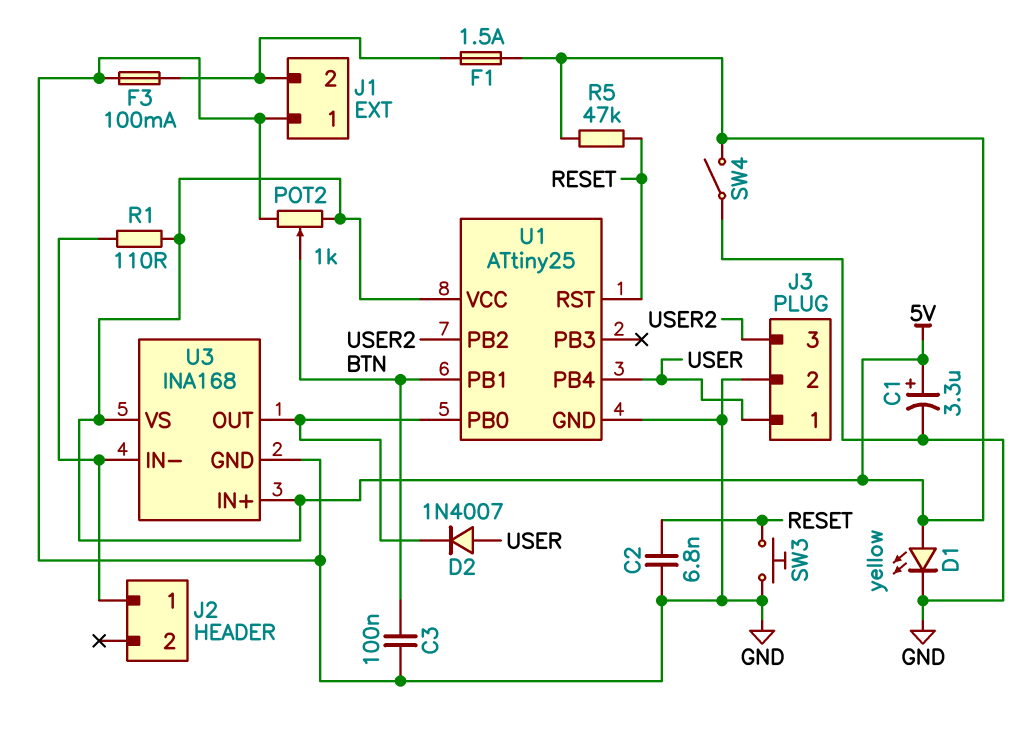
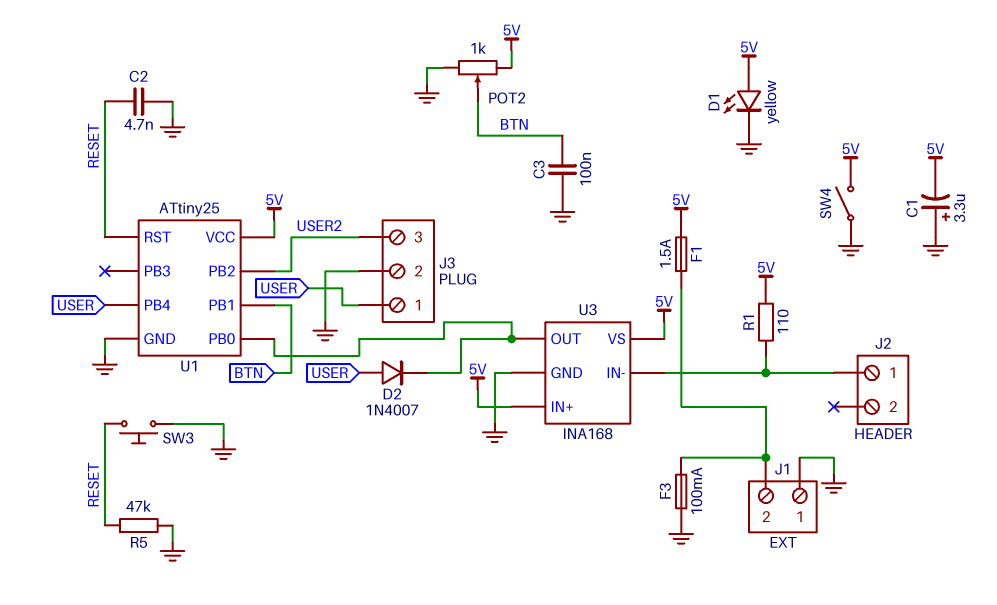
C1: 3.3uF (plus 5V, minus GND) -> 3.3uF (plus GND, minus 5V)
C2: 6.8nF (GND, RESET) -> 4.7nF (GND, RESET)
R5: 47k (5V, RESET) -> 47k (GND, RESET)

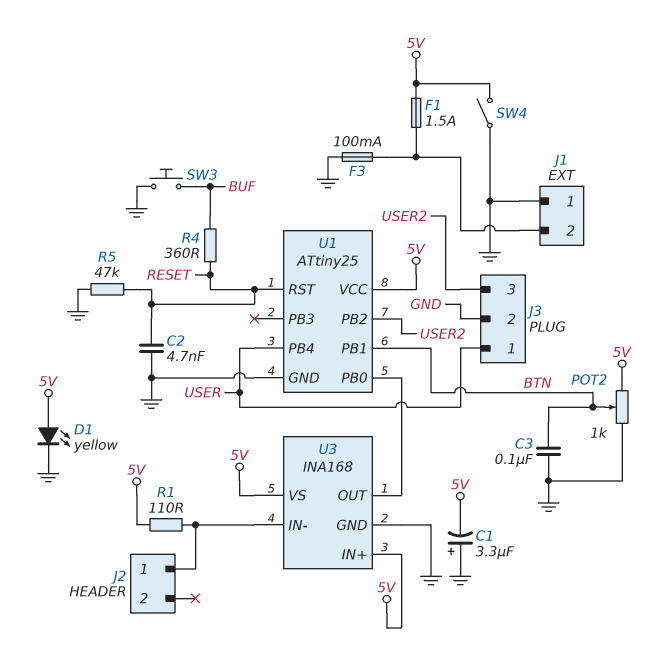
D2: diode 1N4007 (A USER, K U1/PB0) -> none
R4: none -> 360 (BUF, RESET)
SW3: button (GND, RESET) -> button (BUF, GND)

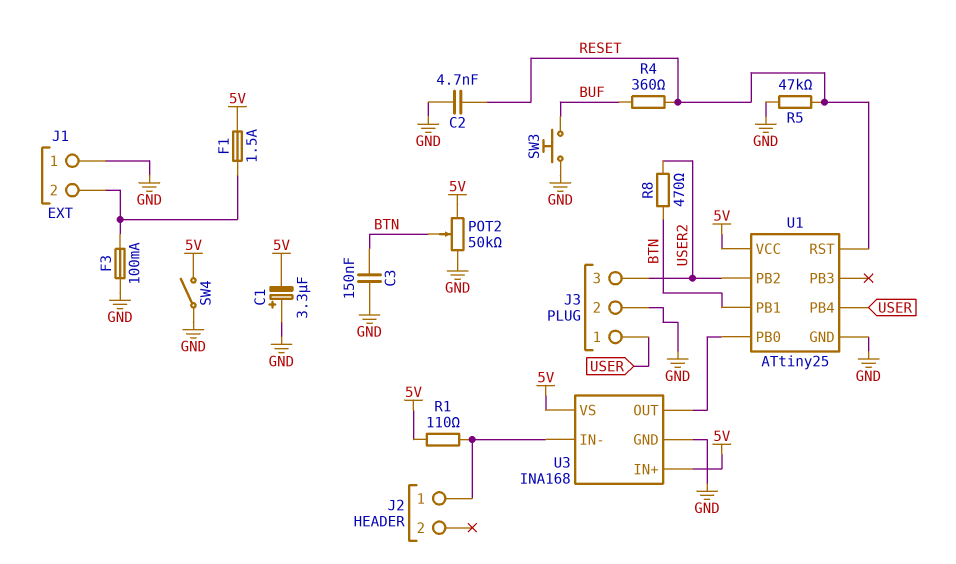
C3: 100nF (BTN, GND) -> 150nF (BTN, GND)
D1: LED yellow (A 5V, K GND) -> none
POT2: 1k (5V, GND, wiper BTN) -> 50k (5V, GND, wiper BTN)
R8: none -> 470 (BTN, USER2)

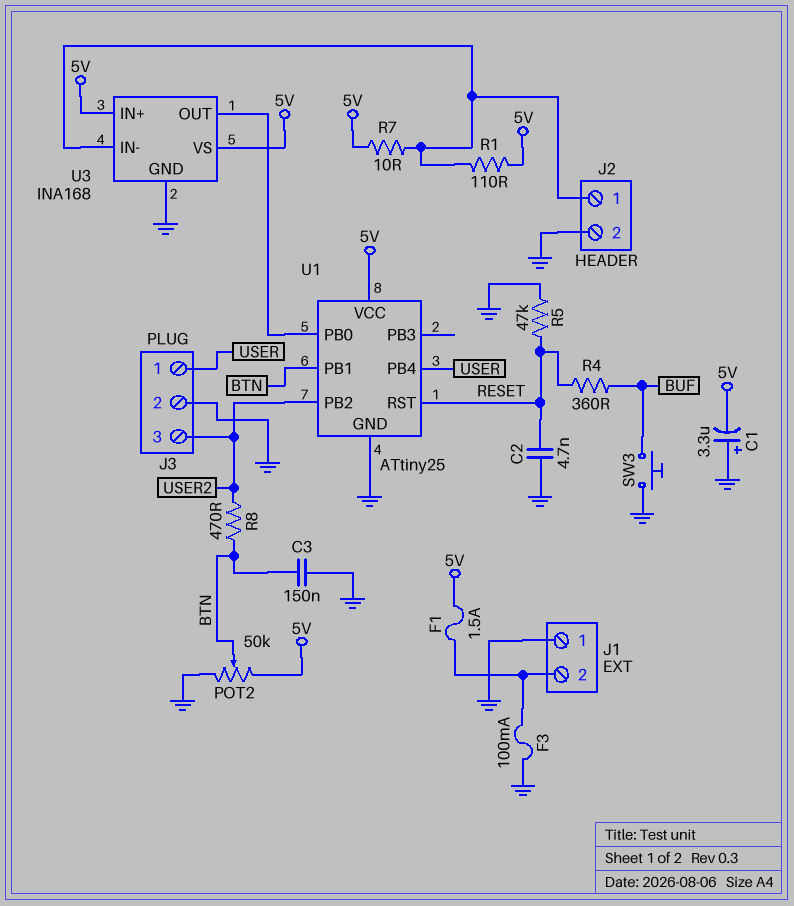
J2 pin 2: none -> GND
R7: none -> 10 (5V, J2/1)
SW4: switch (5V, GND) -> none

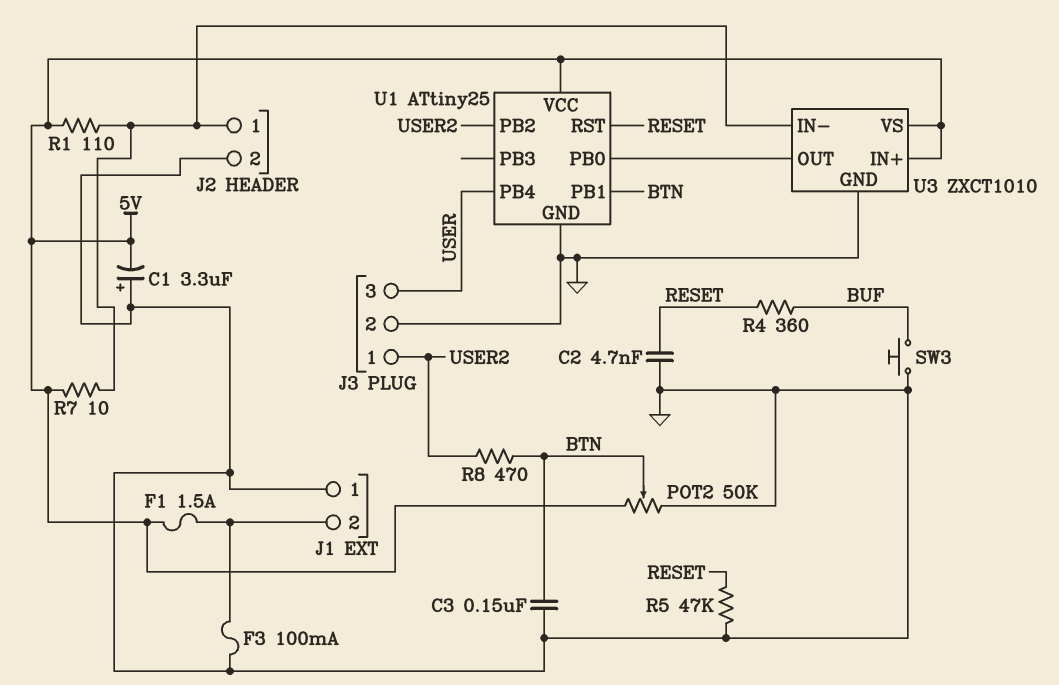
J3 pin 1: USER -> USER2
J3 pin 3: USER2 -> USER
U3: INA168 -> ZXCT1010

